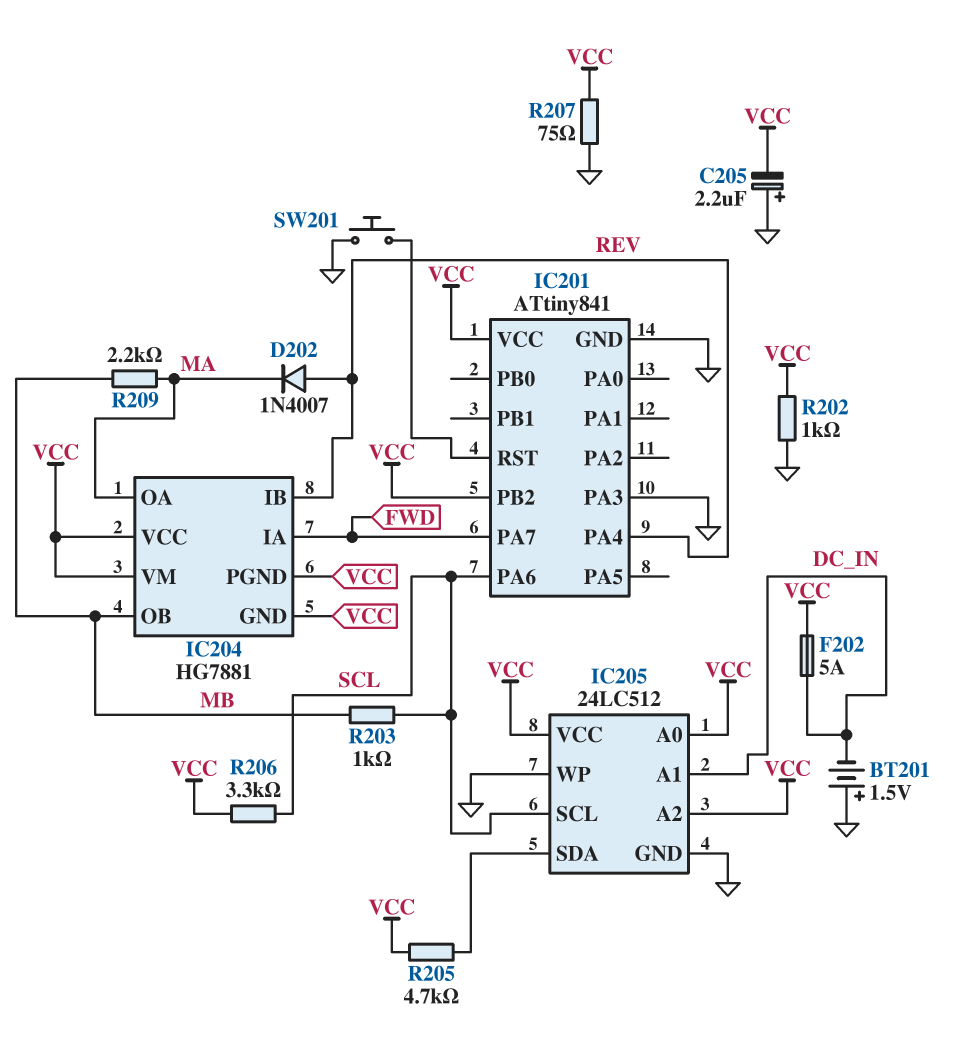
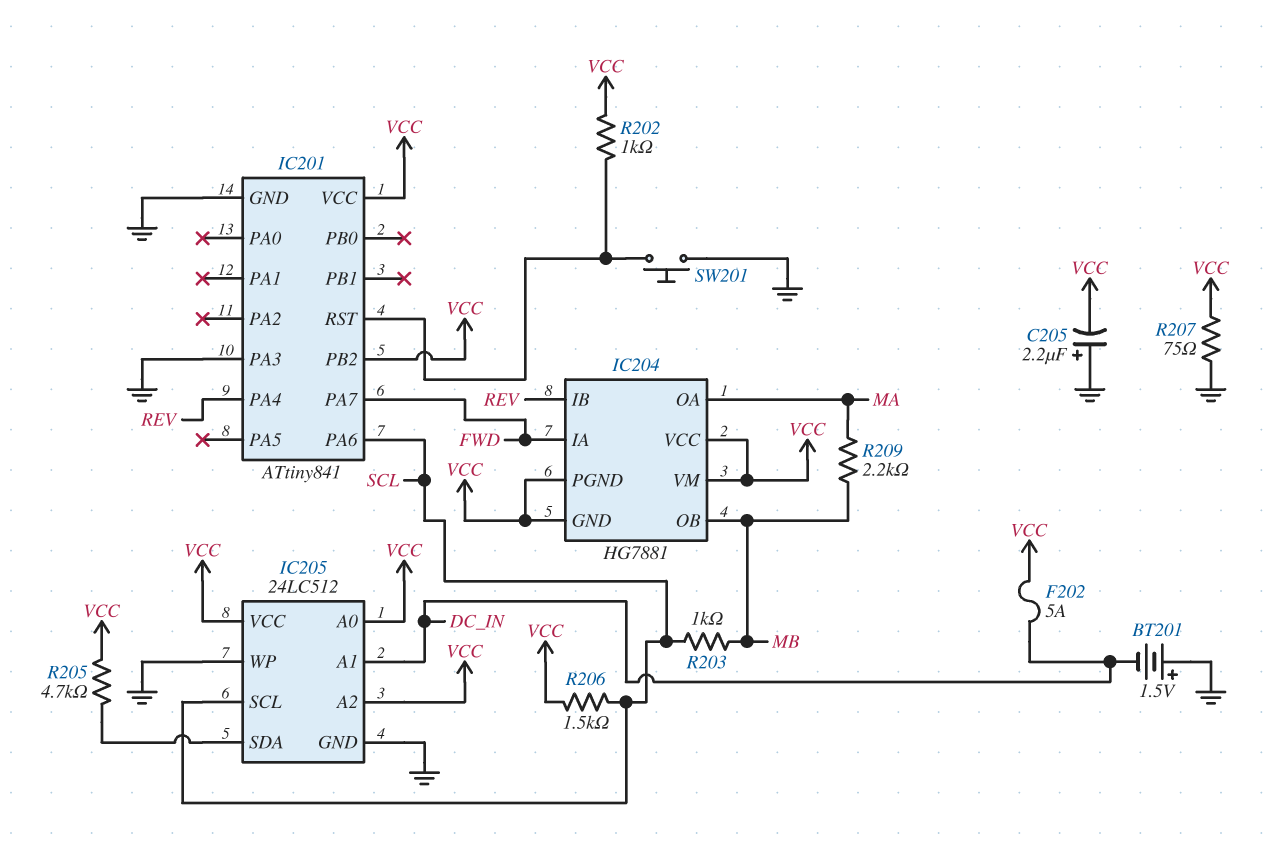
D202: diode 1N4007 (A REV, K MA) -> none
R202: 1k (GND, VCC) -> 1k (IC201/RST, VCC)
R206: 3.3k (SCL, VCC) -> 1.5k (SCL, VCC)

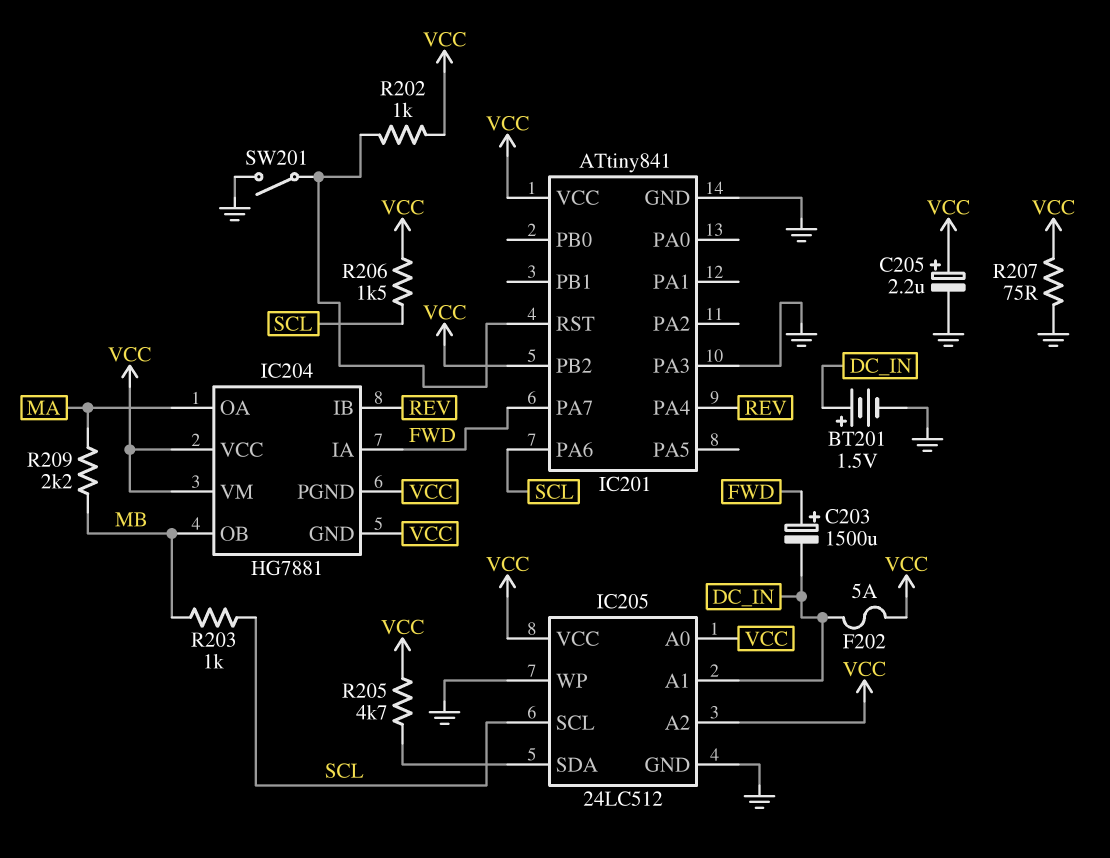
BT201: 1.5V (plus GND, minus DC_IN) -> 1.5V (plus DC_IN, minus GND)
C203: none -> 1500uF (plus FWD, minus DC_IN)
C205: 2.2uF (plus GND, minus VCC) -> 2.2uF (plus VCC, minus GND)
SW201: button (GND, IC201/RST) -> switch (GND, IC201/RST)

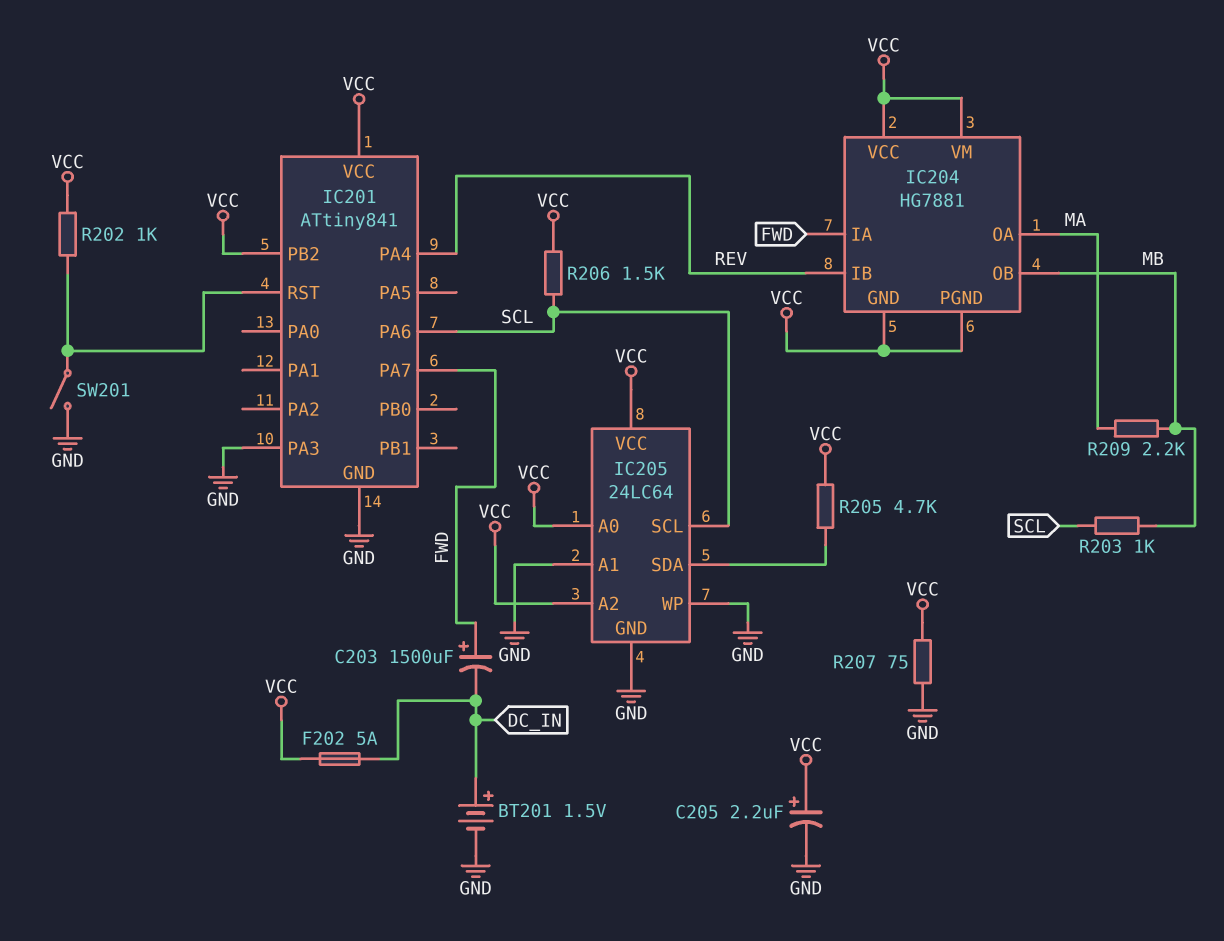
IC205: 24LC512 -> 24LC64
IC205 pin A1: DC_IN -> GND

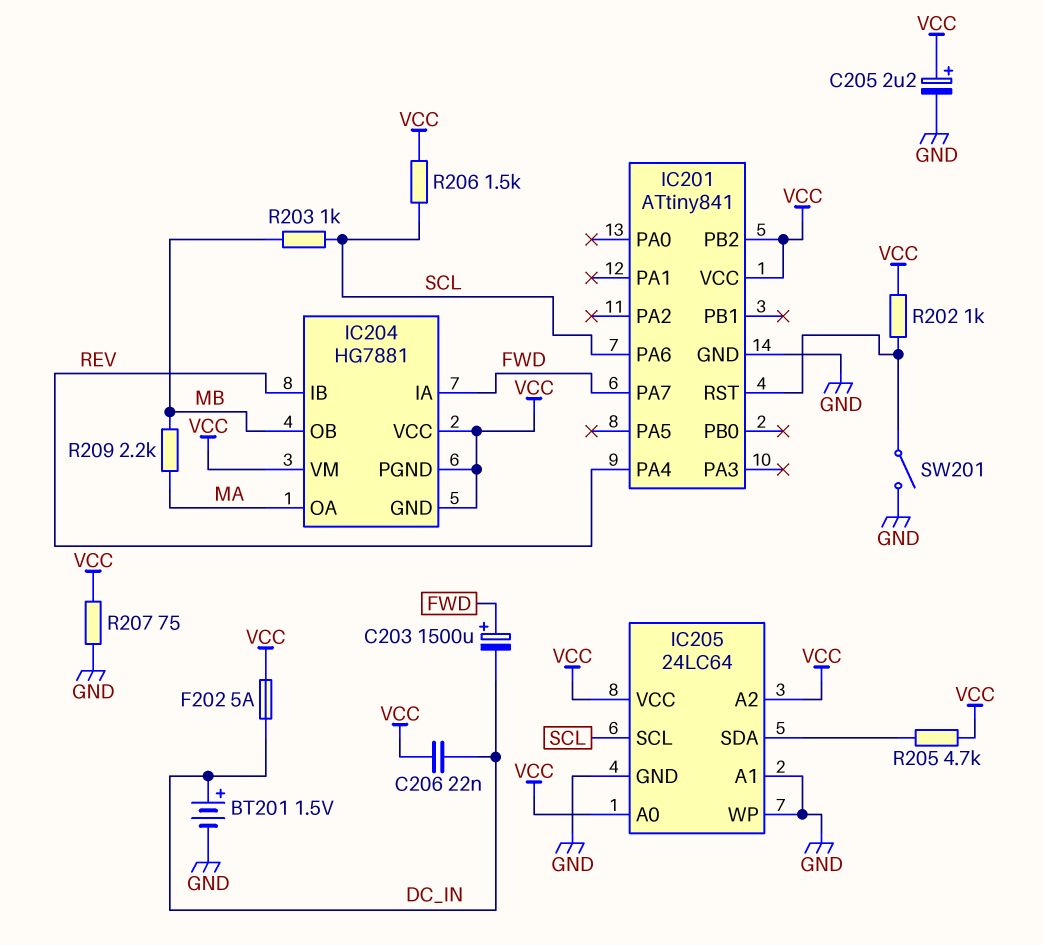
C206: none -> 22nF (DC_IN, VCC)
IC201 pin PA3: GND -> none

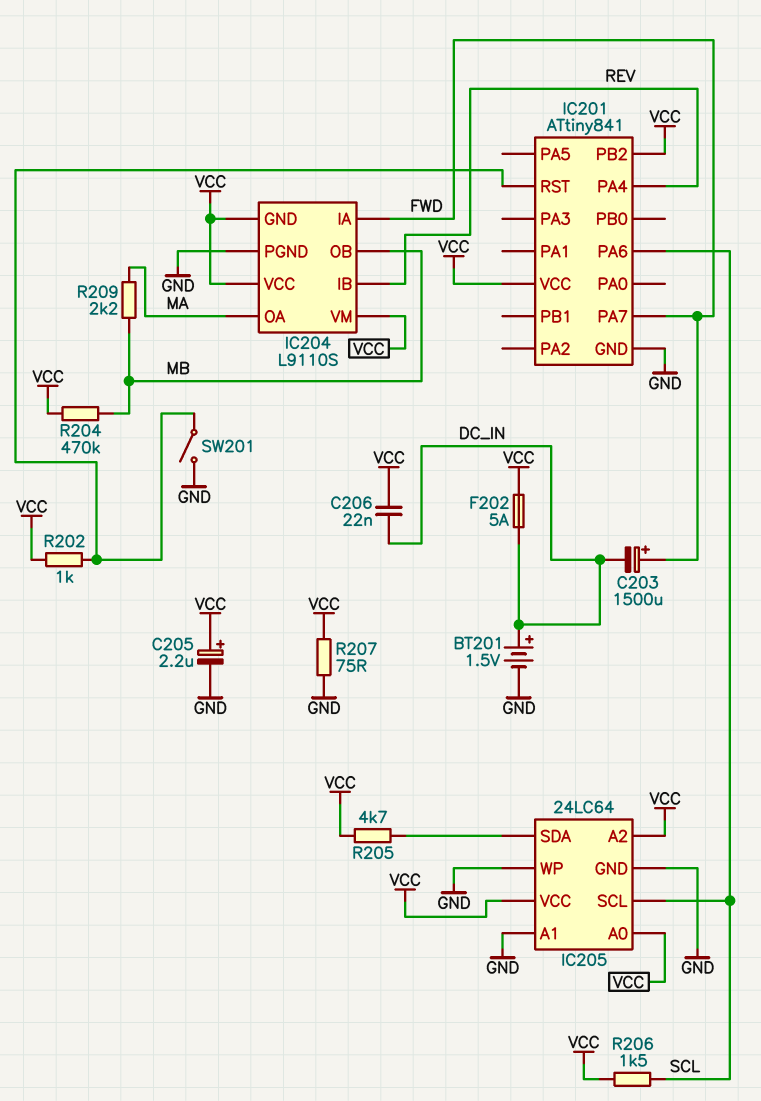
IC204: HG7881 -> L9110S
IC204 pin PGND: VCC -> GND
R203: 1k (MB, SCL) -> none
R204: none -> 470k (MB, VCC)

